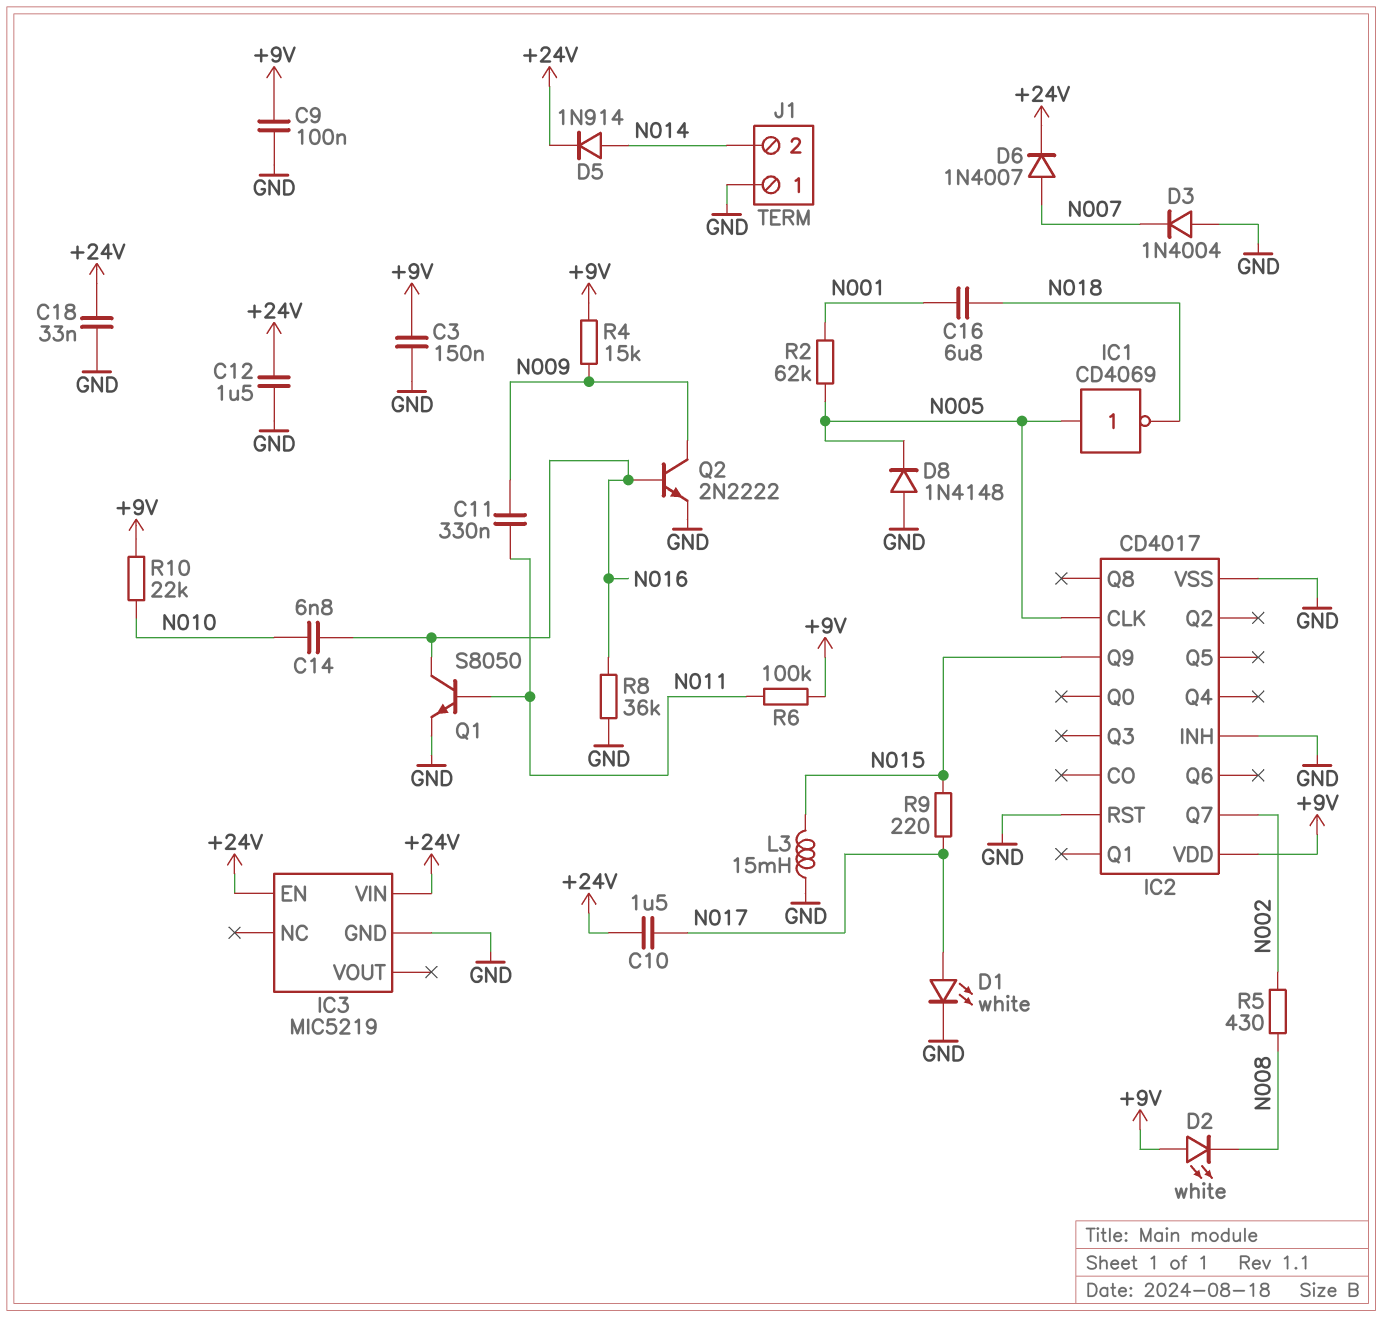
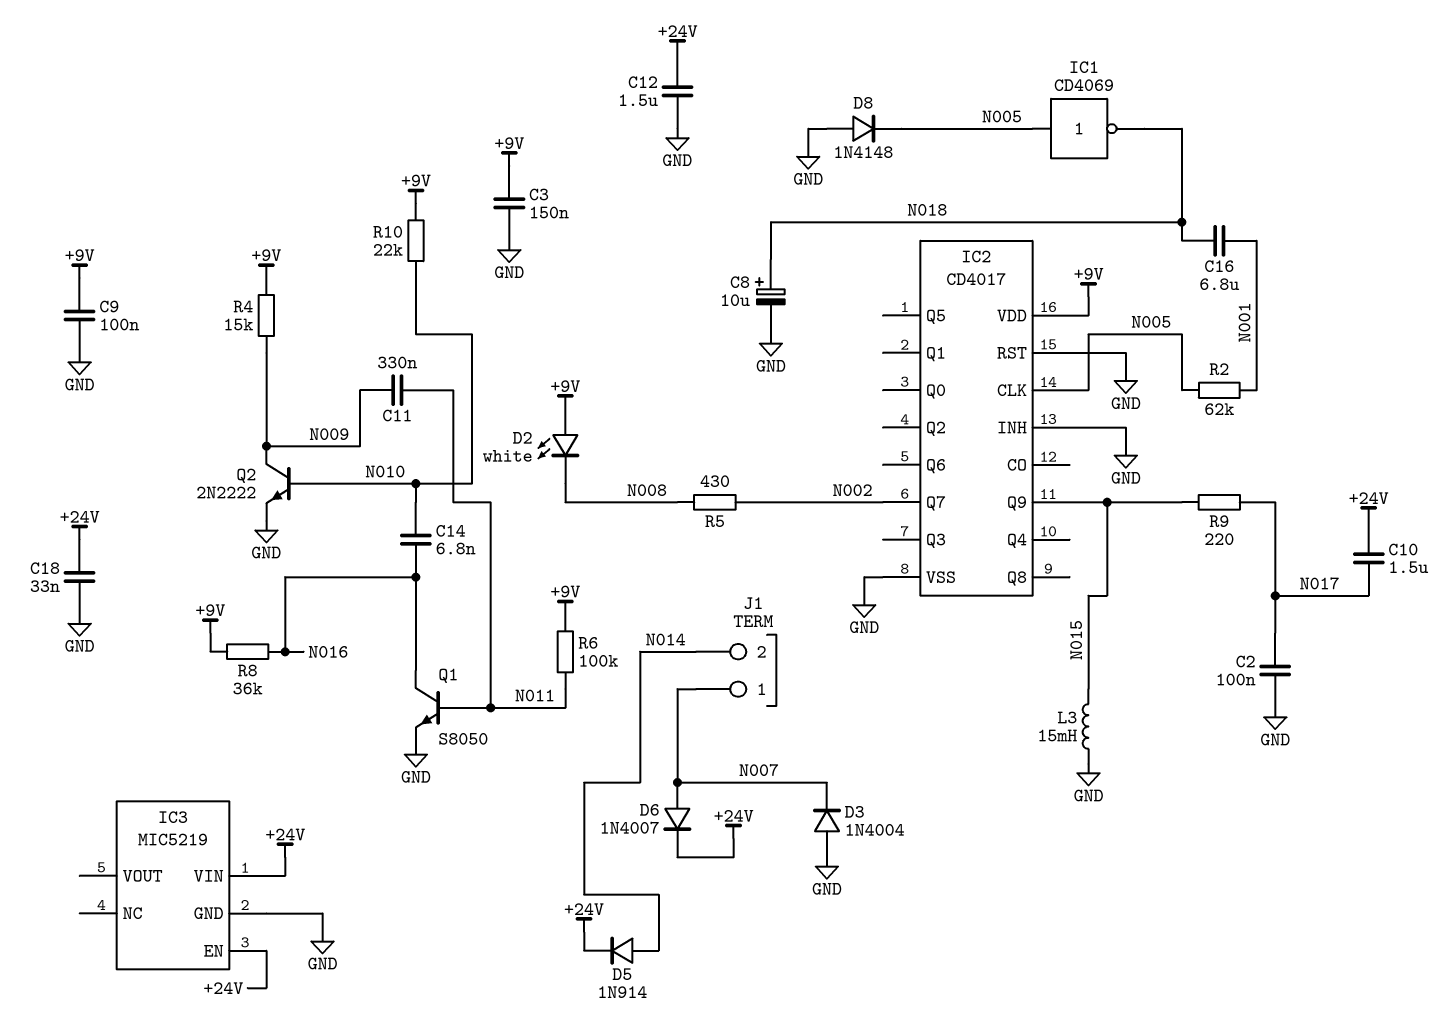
C2: none -> 100nF (GND, N017)
C8: none -> 10uF (plus N018, minus GND)
D1: LED white (A N017, K GND) -> none
J1 pin 1: GND -> N007
Q2: NPN 2N2222 (B N016, C N009, E GND) -> NPN 2N2222 (B N010, C N009, E GND)
R8: 36k (GND, N016) -> 36k (+9V, N016)

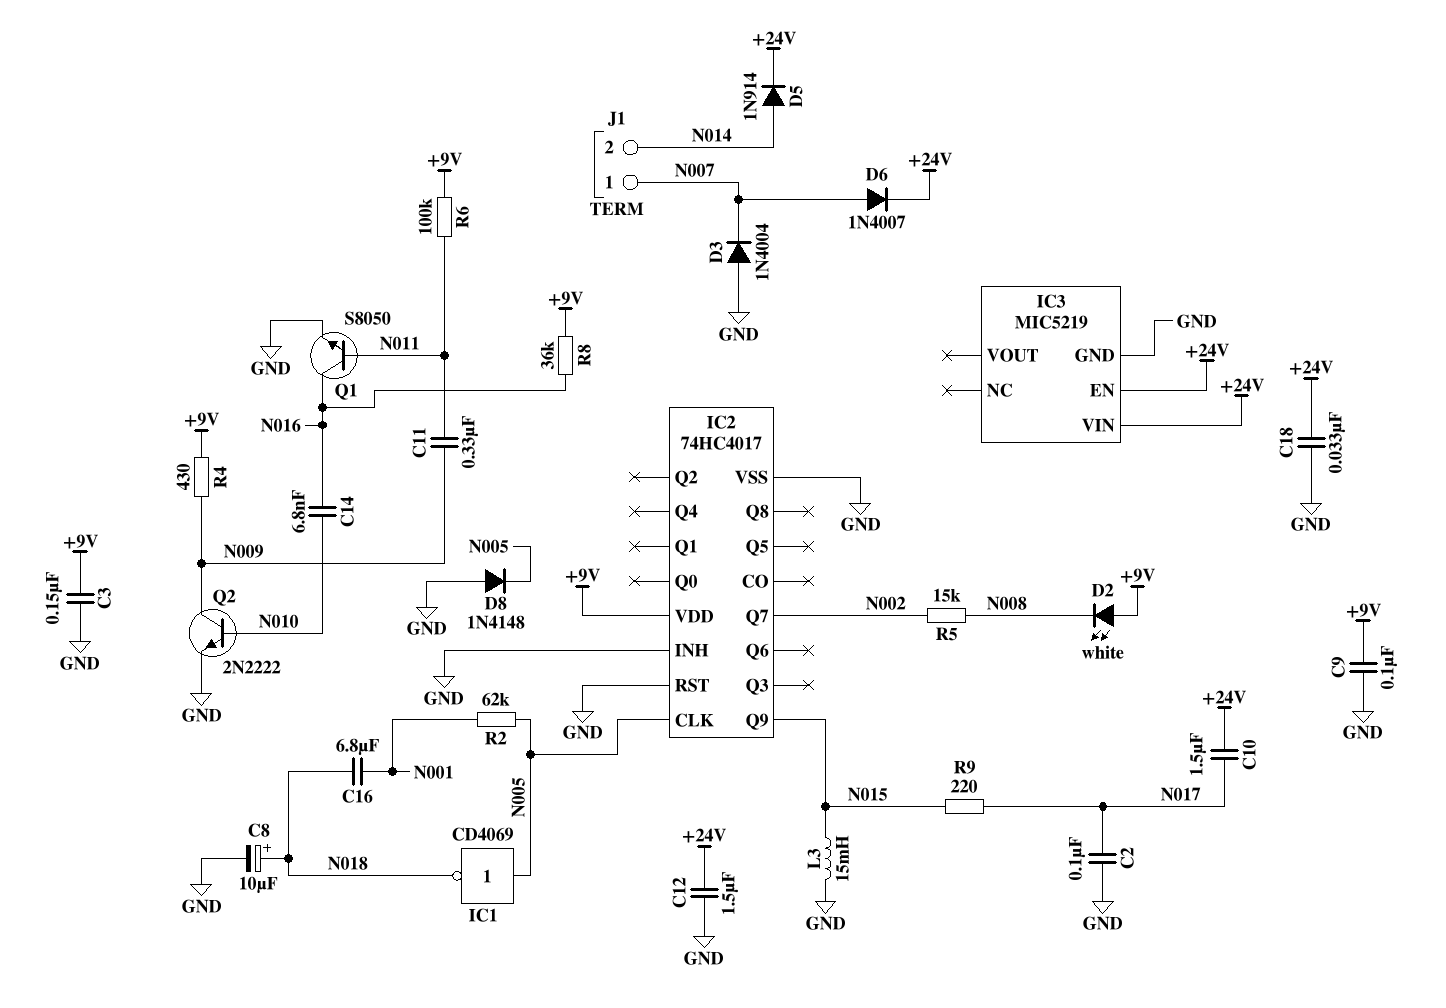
IC2: CD4017 -> 74HC4017
R4: 15k (+9V, N009) -> 430 (+9V, N009)
R5: 430 (N002, N008) -> 15k (N002, N008)
R10: 22k (+9V, N010) -> none

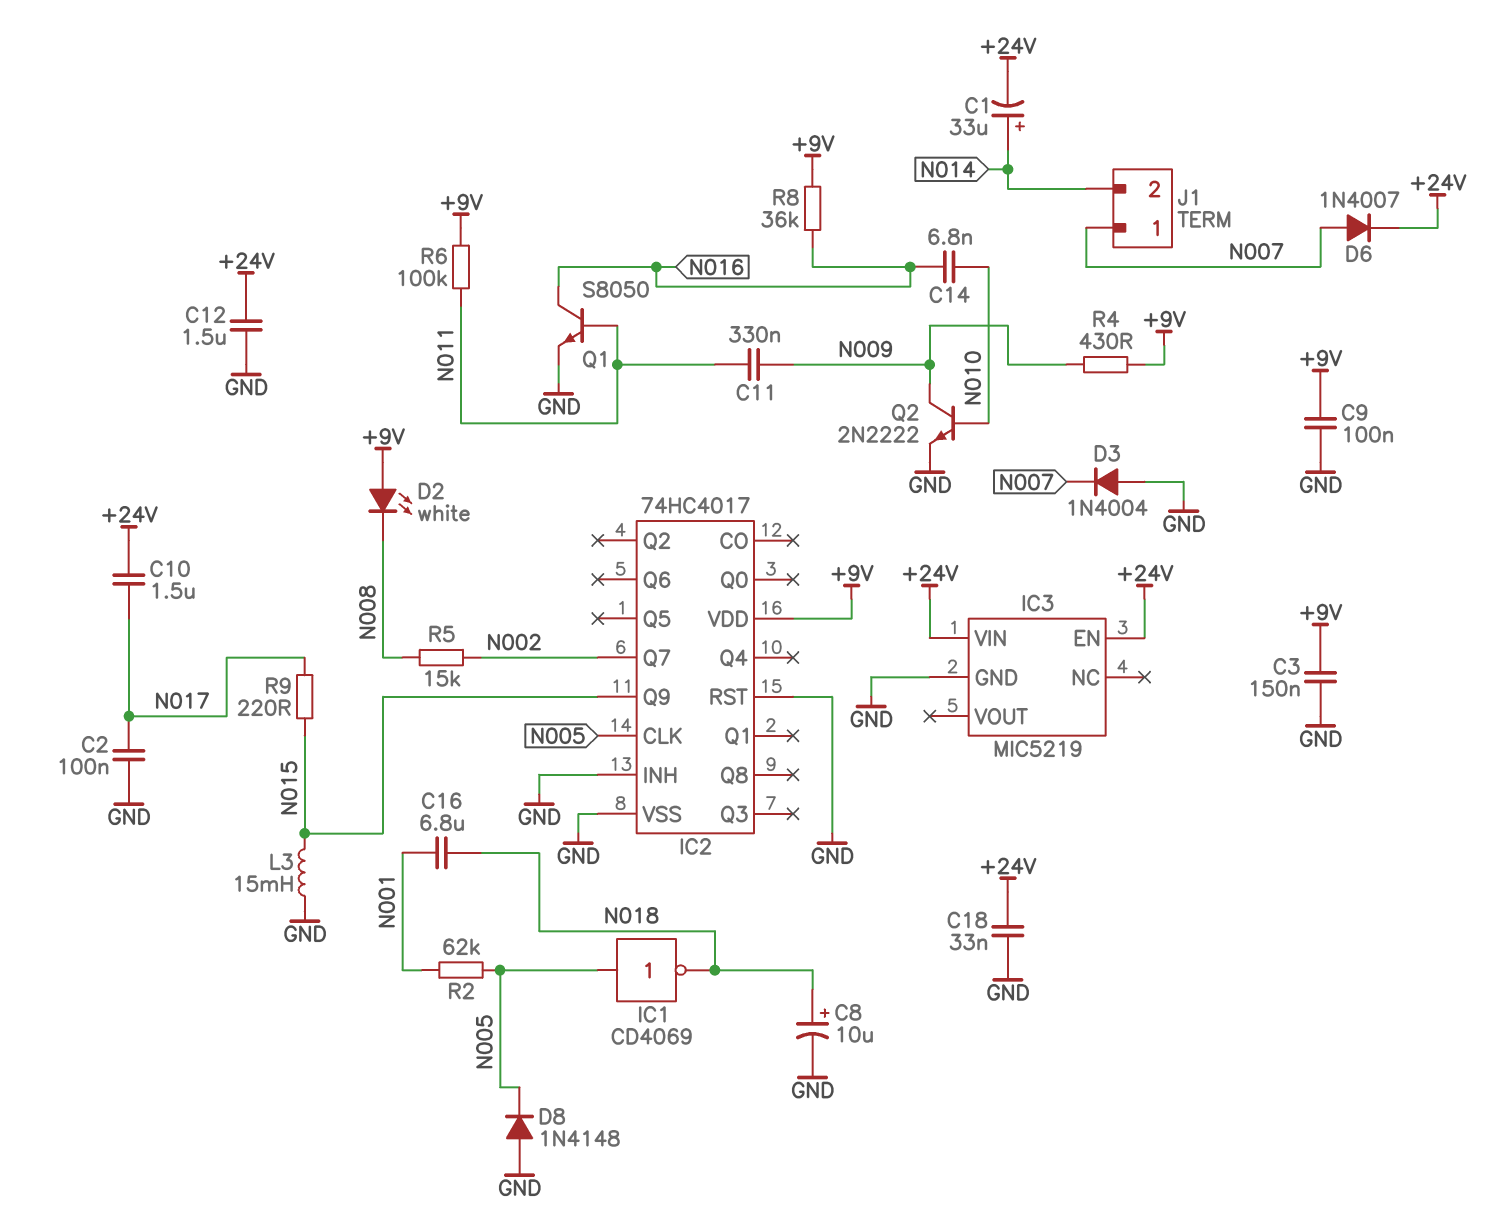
C1: none -> 33uF (plus N014, minus +24V)
D5: diode 1N914 (A N014, K +24V) -> none

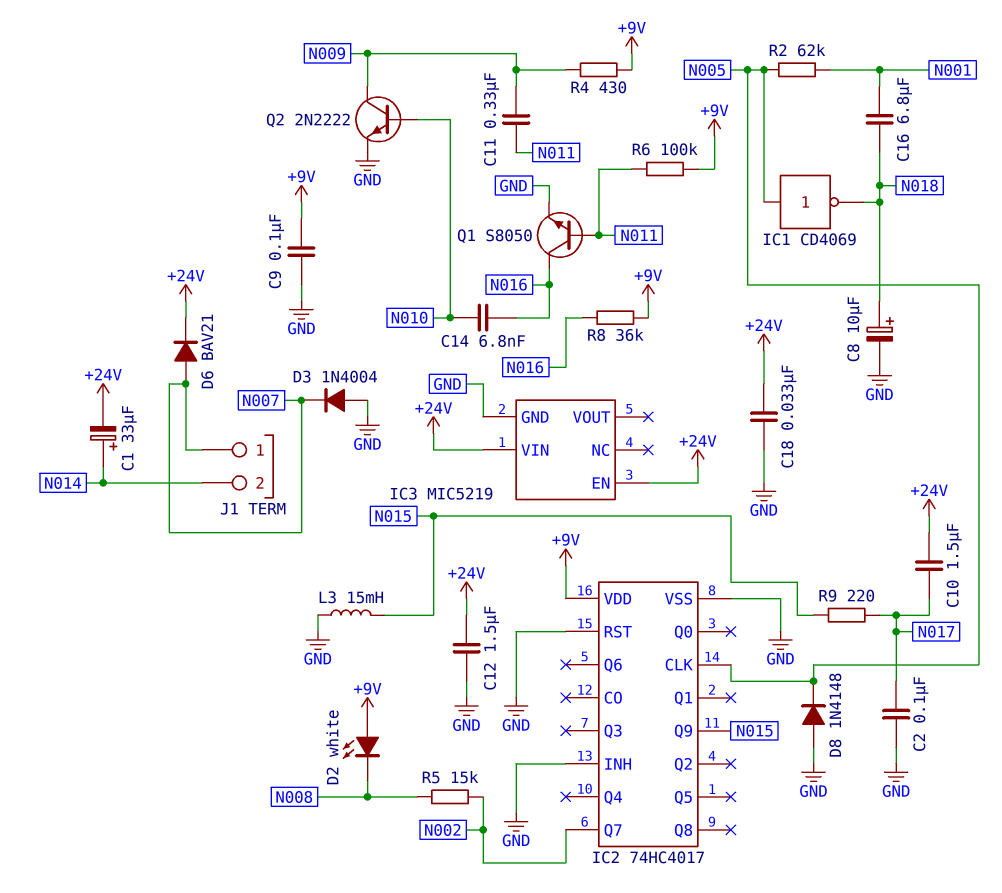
C3: 150nF (+9V, GND) -> none
D6: diode 1N4007 (A N007, K +24V) -> diode BAV21 (A N007, K +24V)

